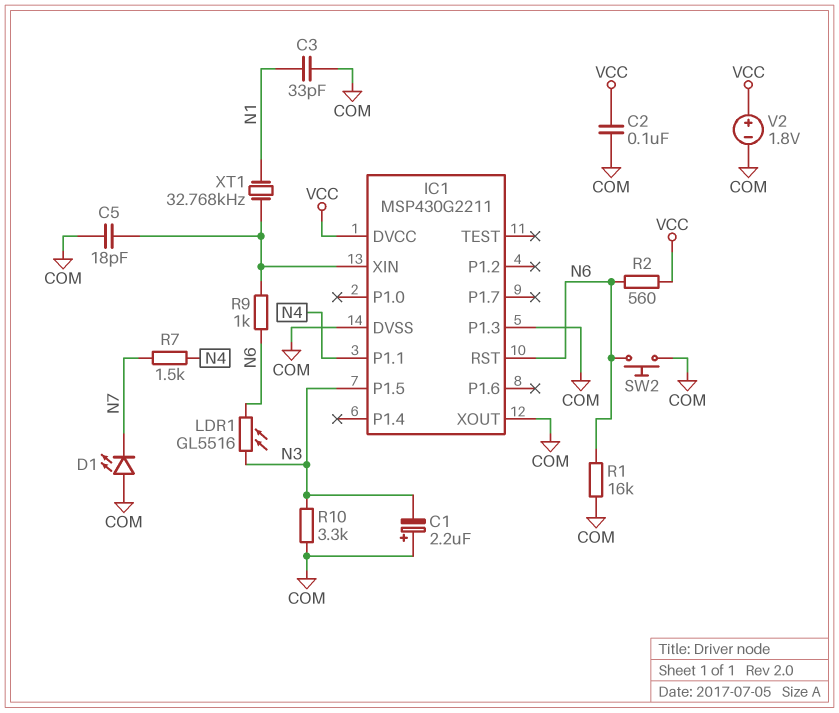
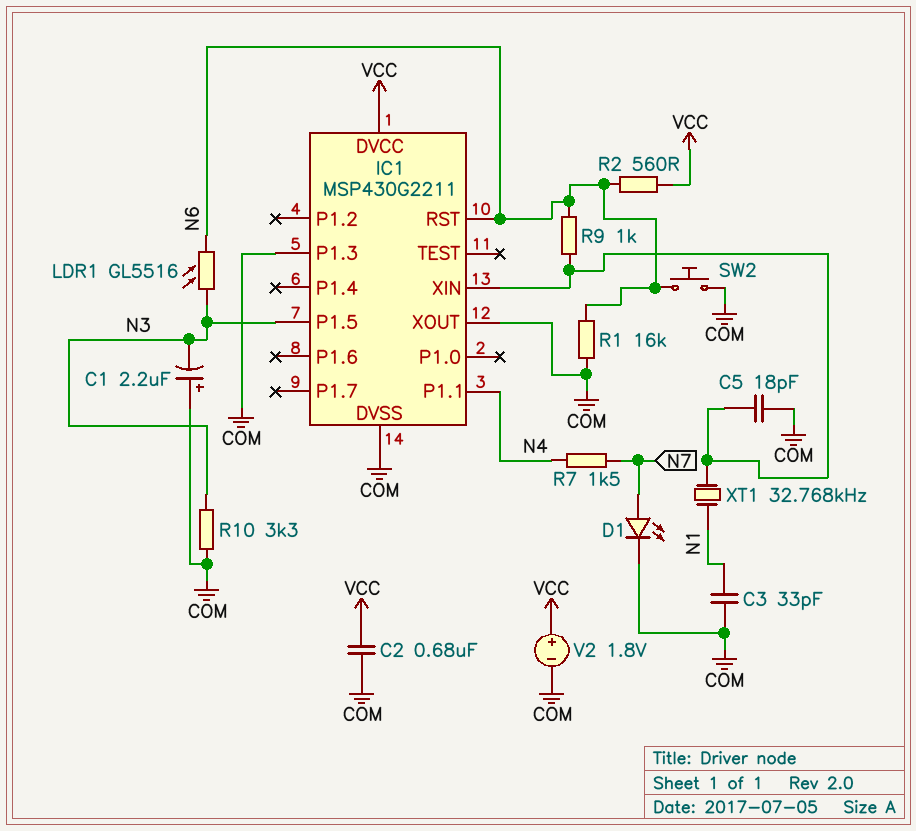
C2: 100nF (COM, VCC) -> 680nF (COM, VCC)
D1: LED (A COM, K N7) -> LED (A N7, K COM)

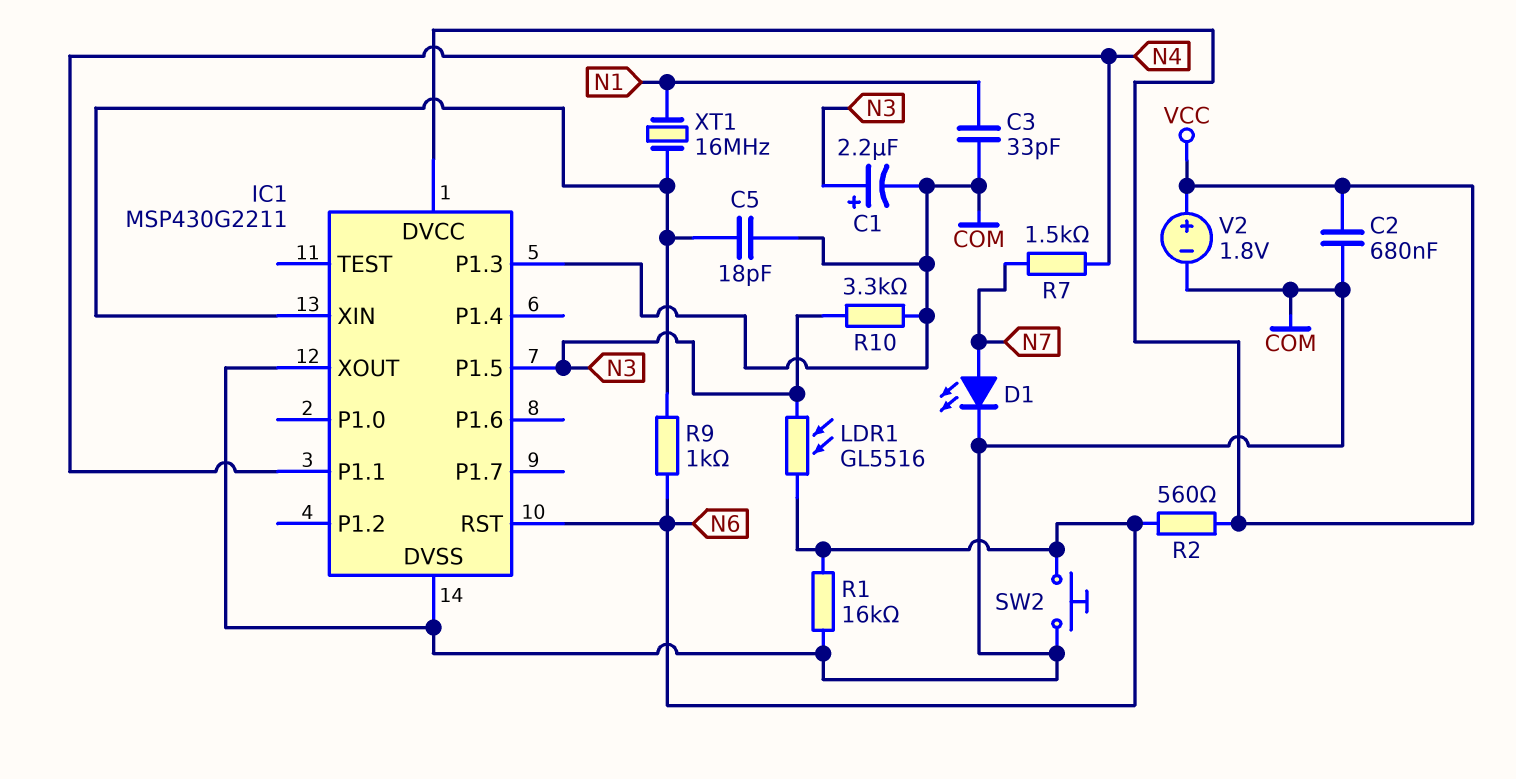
C1: 2.2uF (plus COM, minus N3) -> 2.2uF (plus N3, minus COM)
XT1: 32.768kHz (IC1/XIN, N1) -> 16MHz (IC1/XIN, N1)

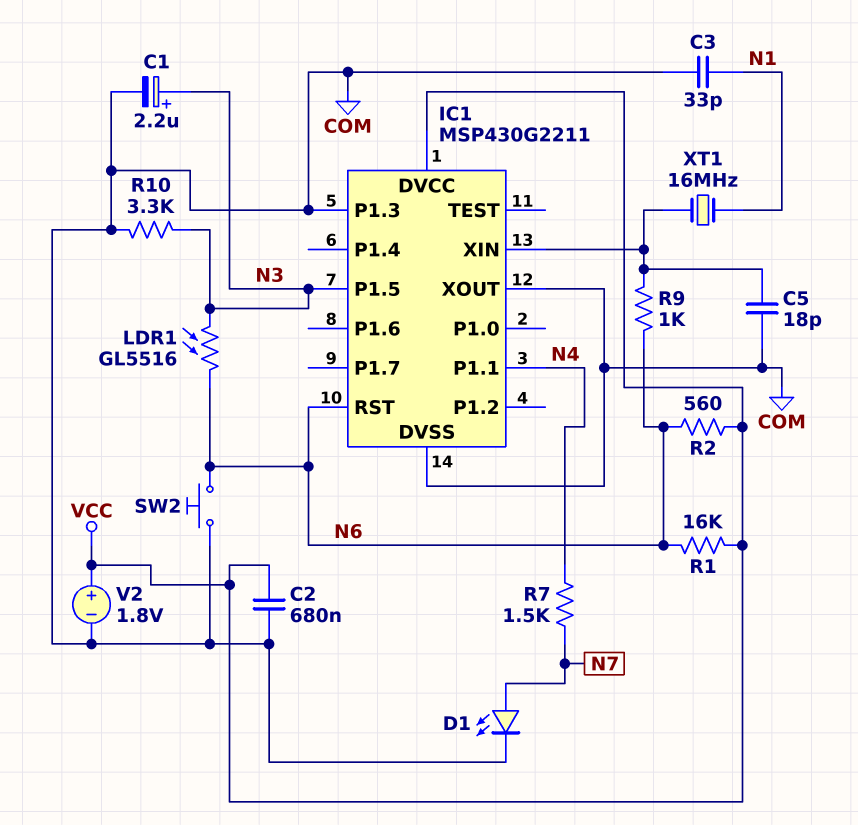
R1: 16k (COM, N6) -> 16k (N6, VCC)

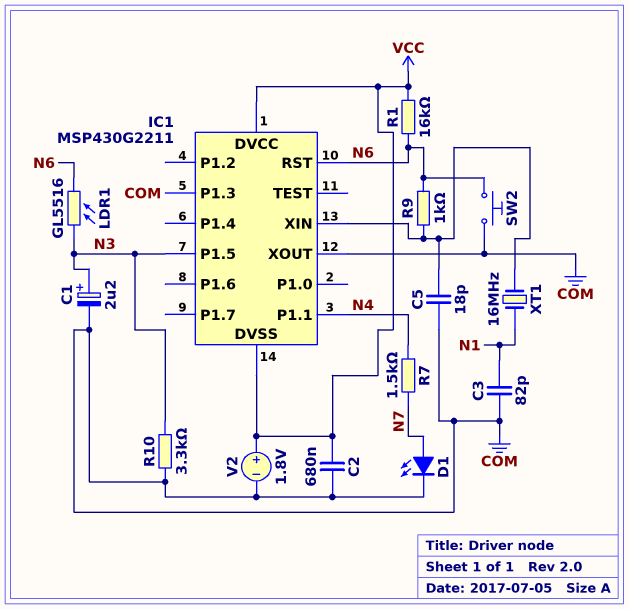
C3: 33pF (COM, N1) -> 82pF (COM, N1)
IC1 pin DVSS: COM -> VCC
R2: 560 (N6, VCC) -> none

